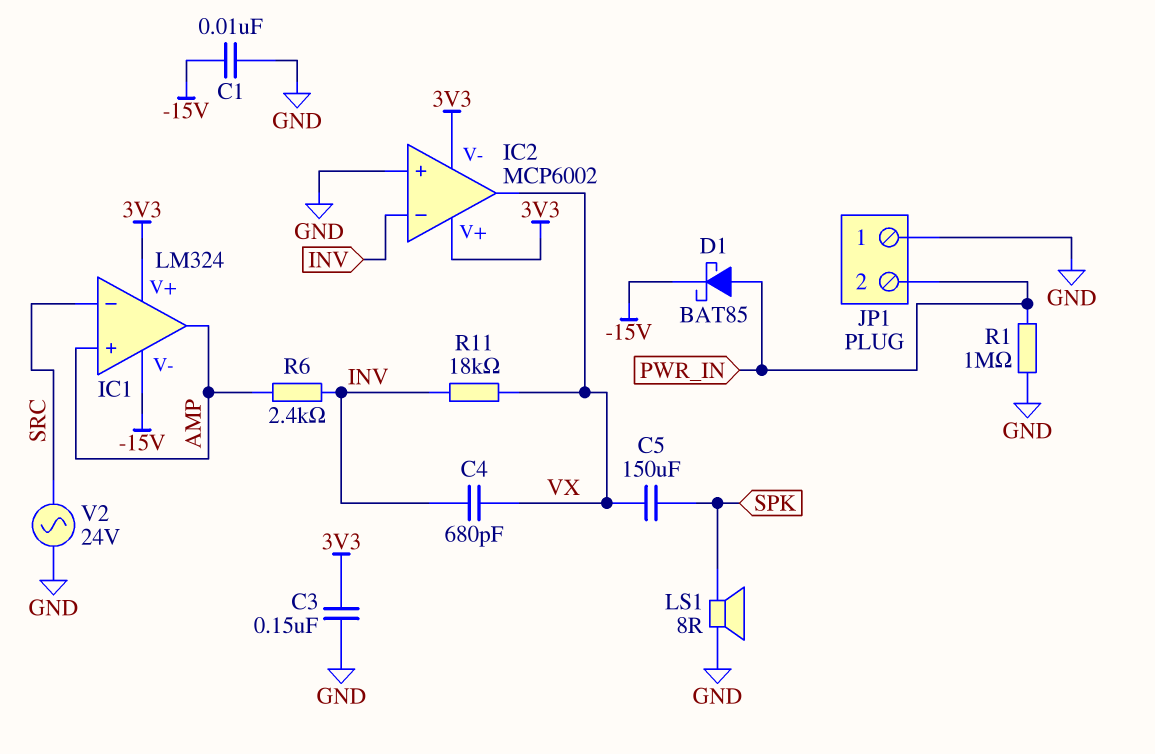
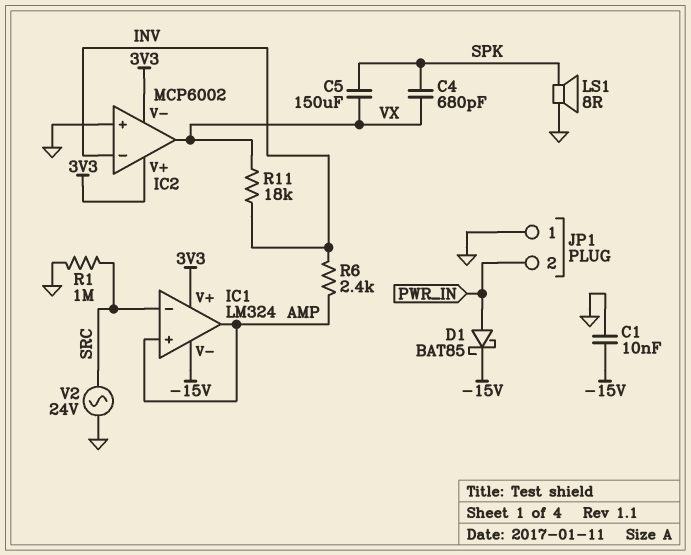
C3: 150nF (3V3, GND) -> none
C4: 680pF (INV, VX) -> 680pF (SPK, VX)
R1: 1M (GND, PWR_IN) -> 1M (GND, SRC)

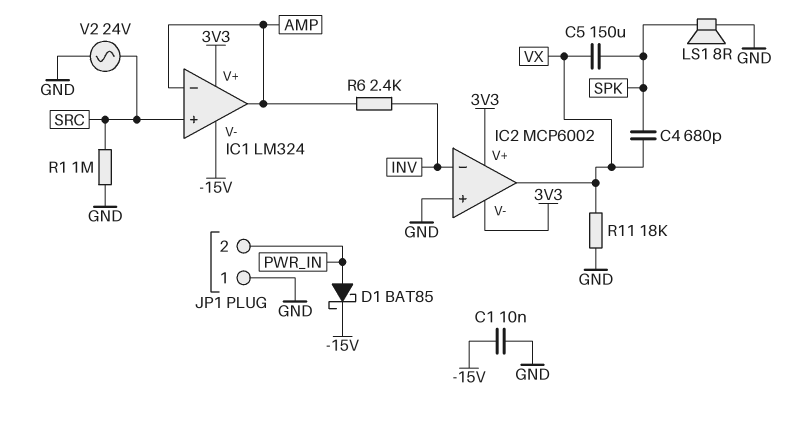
IC1 pin in+: AMP -> SRC
IC1 pin in-: SRC -> AMP
R11: 18k (INV, VX) -> 18k (GND, VX)

